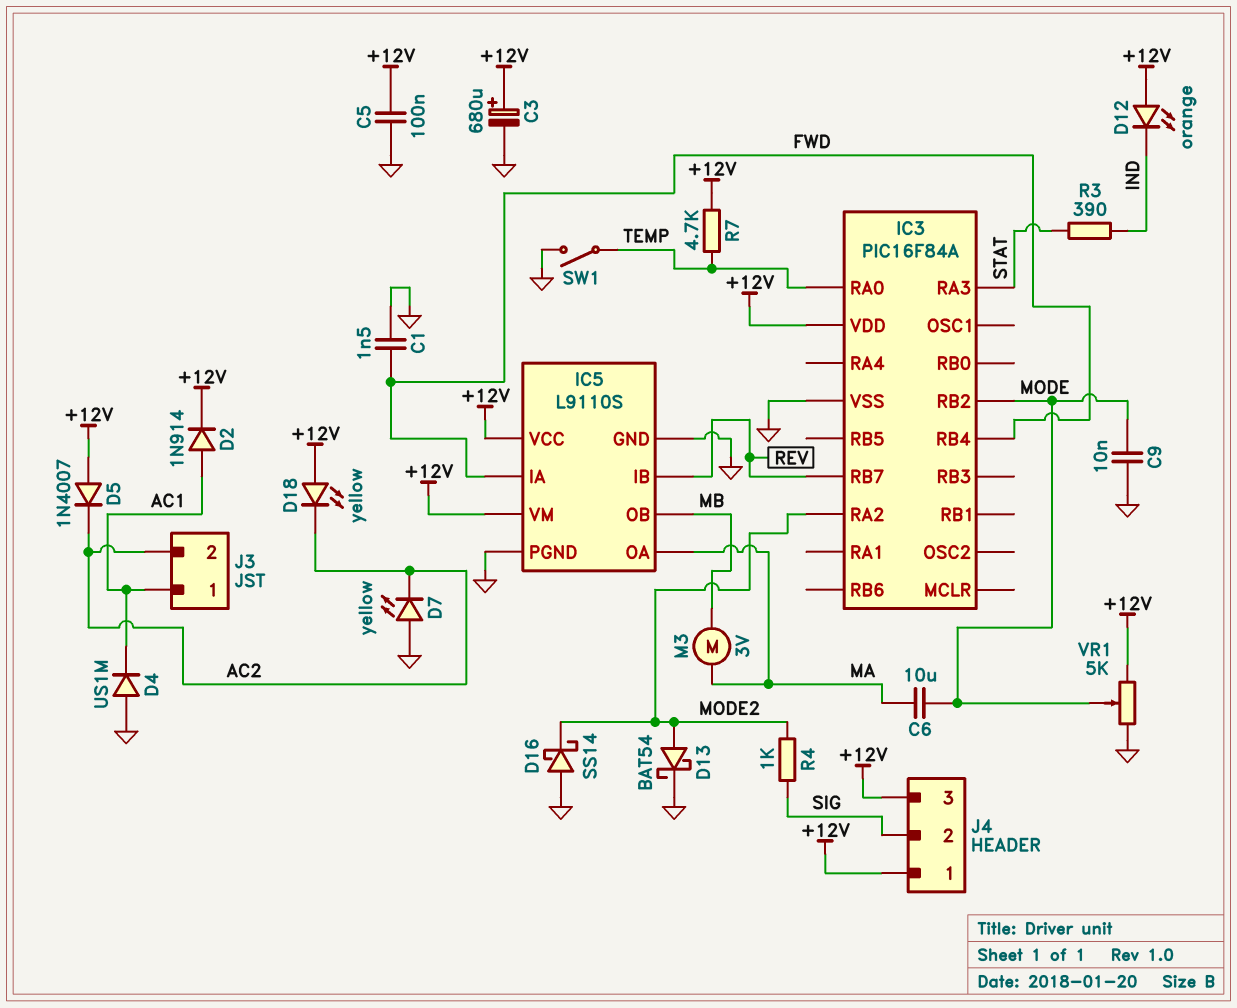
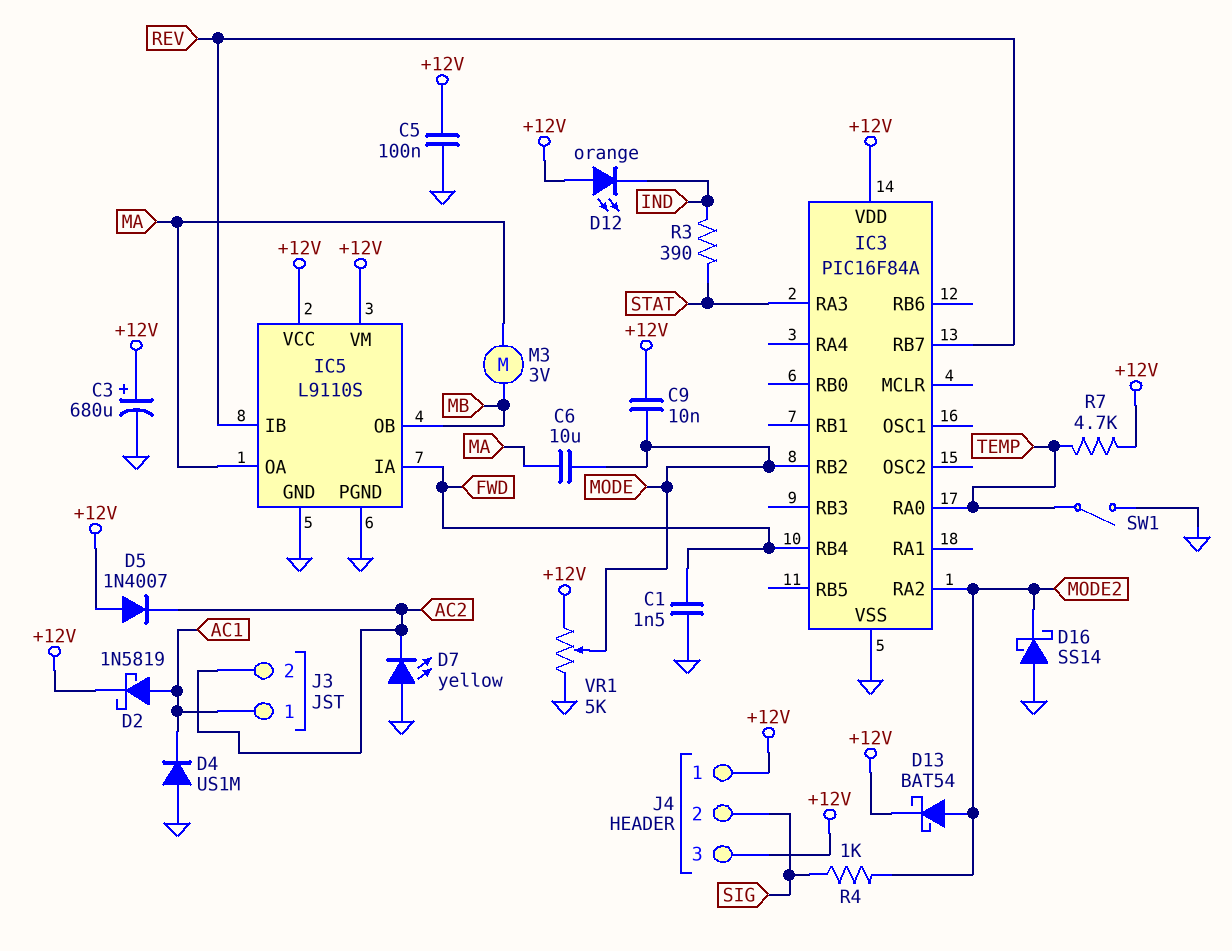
C9: 10nF (GND, MODE) -> 10nF (+12V, MODE)
D2: diode 1N914 (A AC1, K +12V) -> schottky 1N5819 (A AC1, K +12V)
D13: schottky BAT54 (A MODE2, K GND) -> schottky BAT54 (A MODE2, K +12V)
D18: LED yellow (A +12V, K AC2) -> none

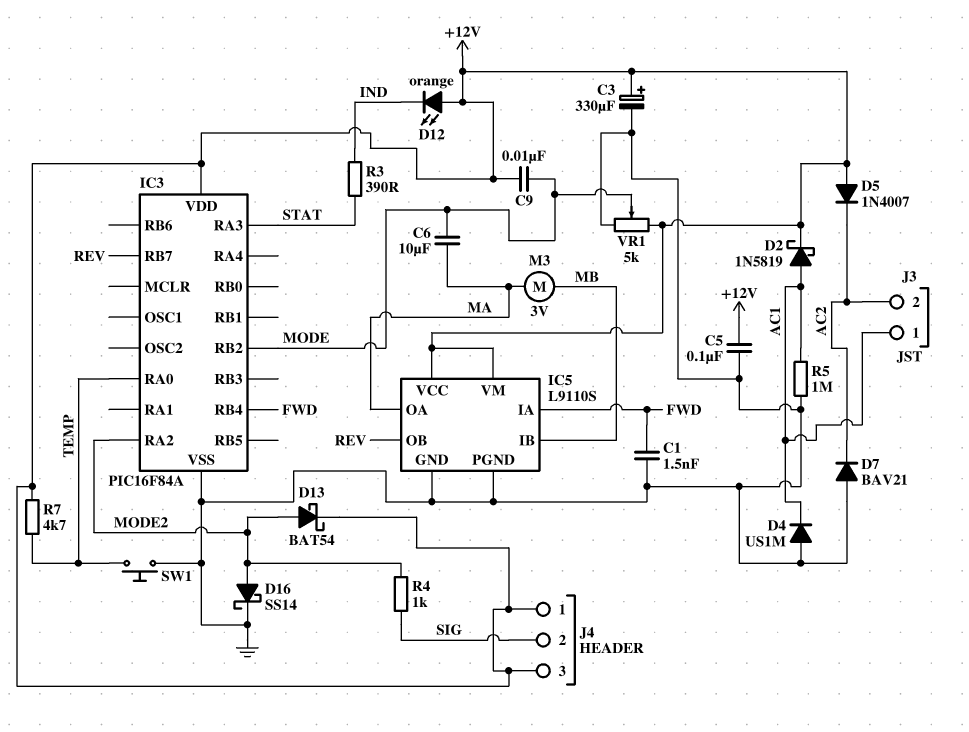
C3: 680uF (plus +12V, minus GND) -> 330uF (plus +12V, minus GND)
D7: LED yellow (A GND, K AC2) -> diode BAV21 (A GND, K AC2)
D16: schottky SS14 (A GND, K MODE2) -> schottky SS14 (A MODE2, K GND)
IC5 pin IB: REV -> MB
IC5 pin OB: MB -> REV
R5: none -> 1M (AC1, GND)
SW1: switch (GND, TEMP) -> button (GND, TEMP)

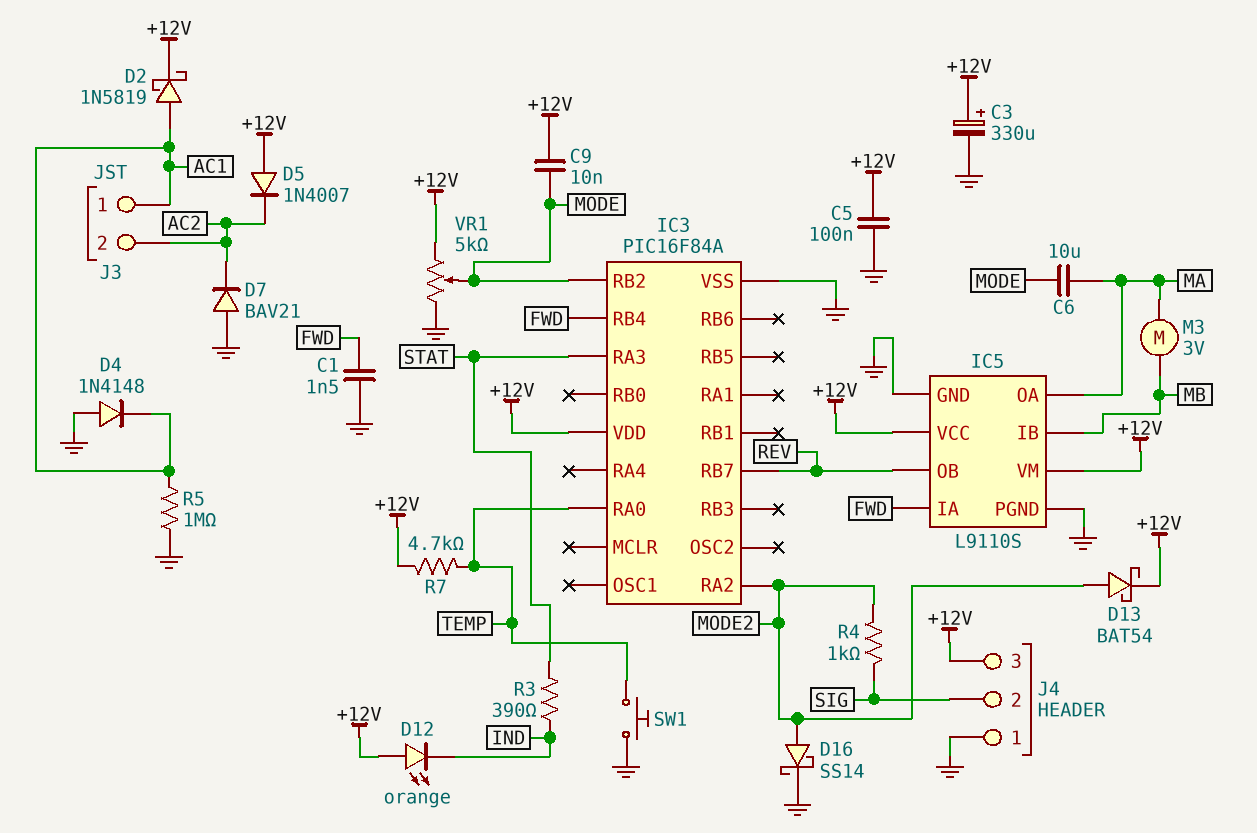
D4: diode US1M (A GND, K AC1) -> diode 1N4148 (A GND, K AC1)
J4 pin 1: +12V -> GND

